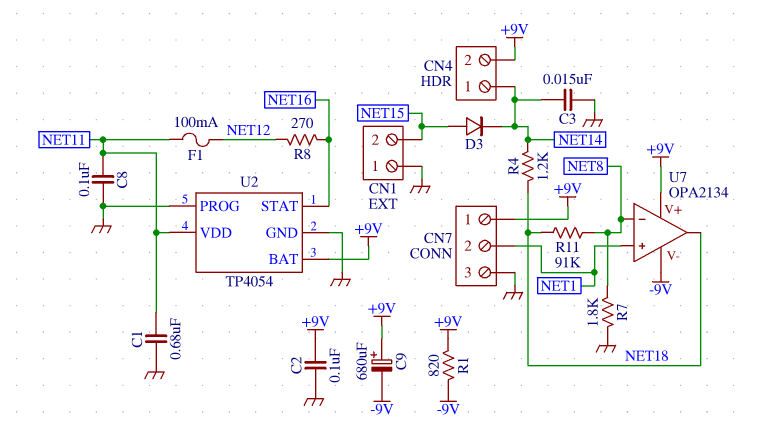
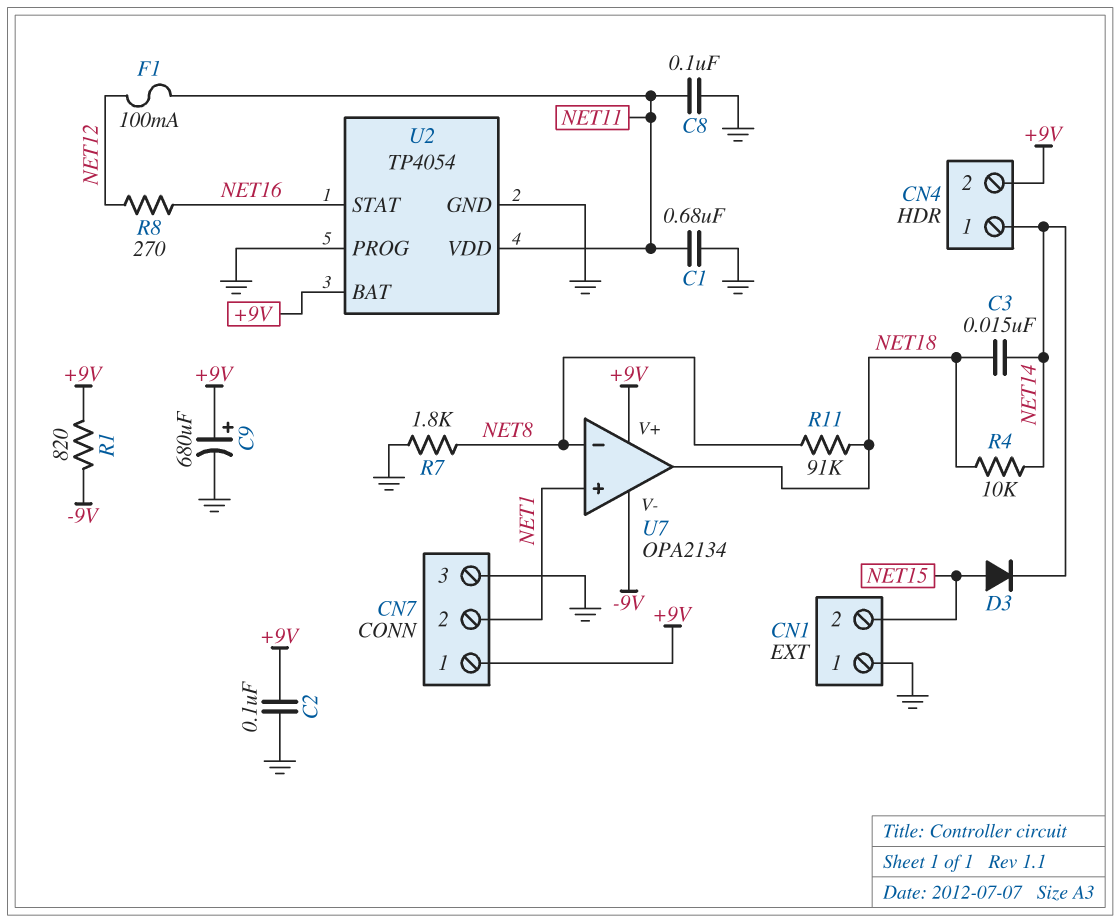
C3: 15nF (GND, NET14) -> 15nF (NET14, NET18)
C9: 680uF (plus +9V, minus -9V) -> 680uF (plus +9V, minus GND)
R4: 1.2k (NET14, NET18) -> 10k (NET14, NET18)

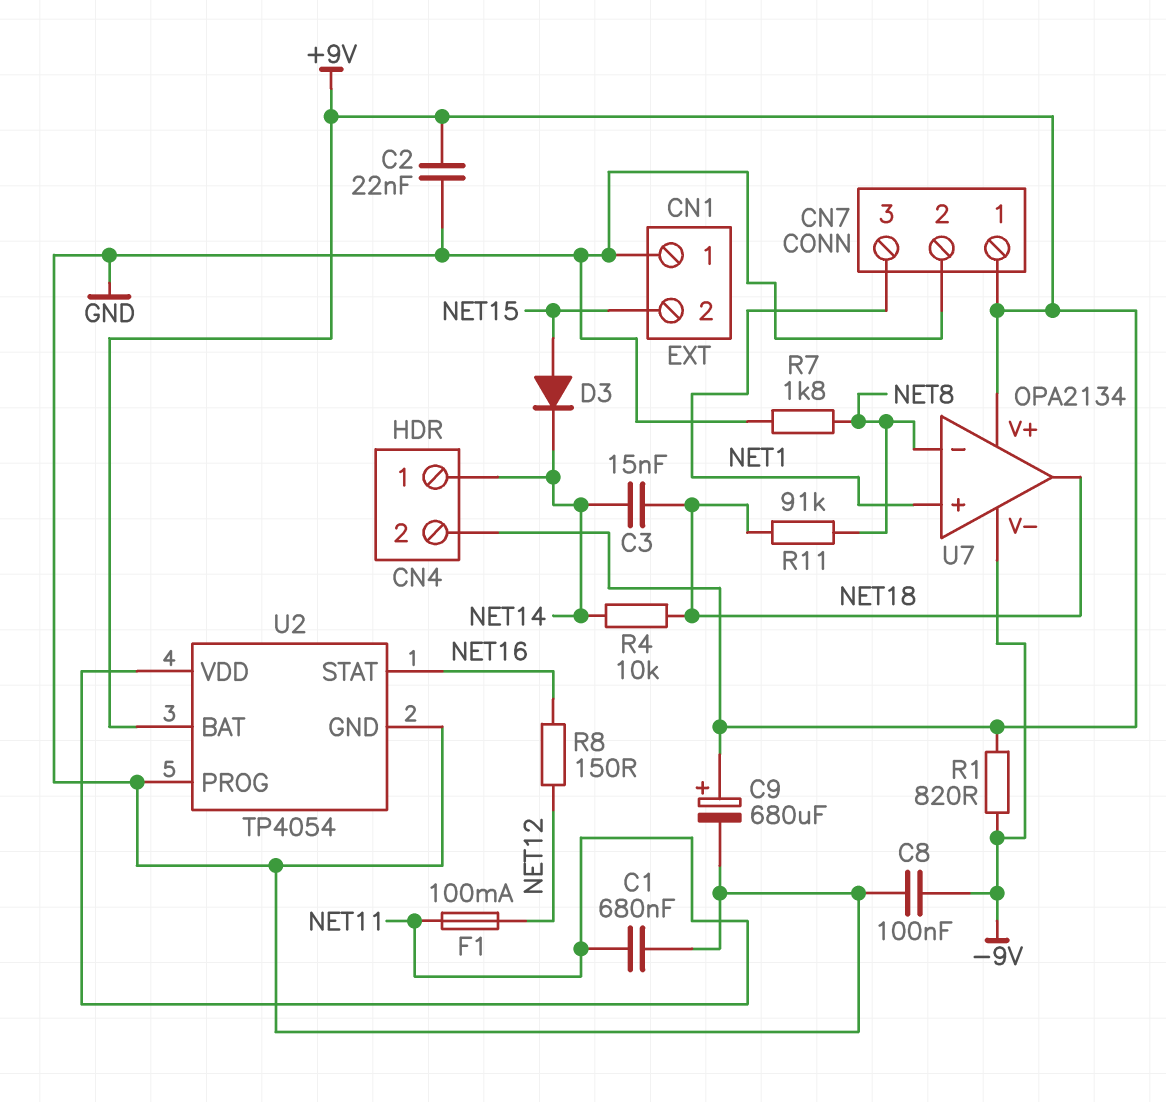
C2: 100nF (+9V, GND) -> 22nF (+9V, GND)
C8: 100nF (GND, NET11) -> 100nF (-9V, GND)
CN7 pin 2: NET1 -> GND
CN7 pin 3: GND -> NET1
R8: 270 (NET12, NET16) -> 150 (NET12, NET16)

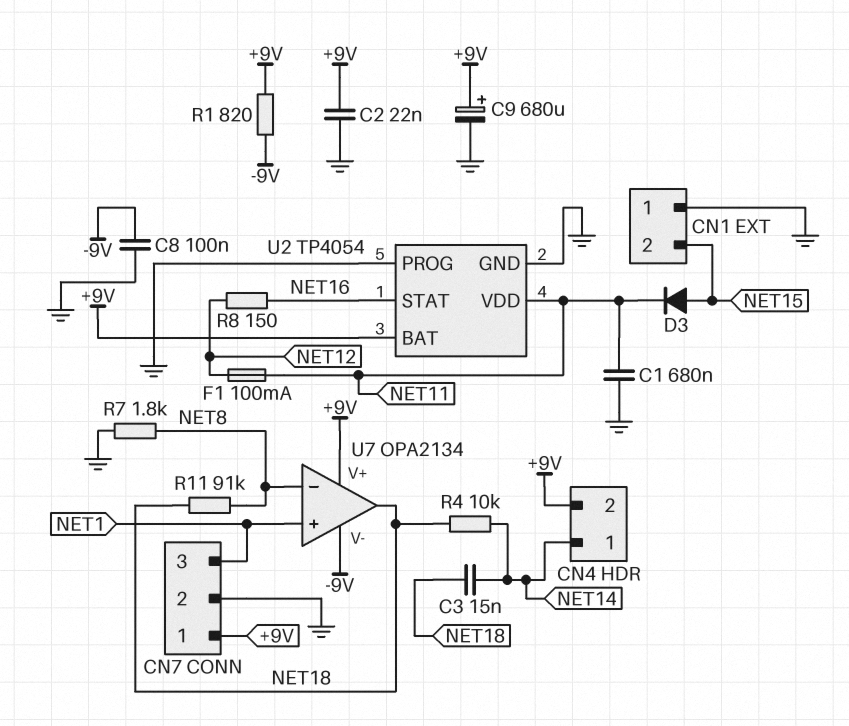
D3: diode (A NET15, K NET14) -> diode (A NET15, K NET11)

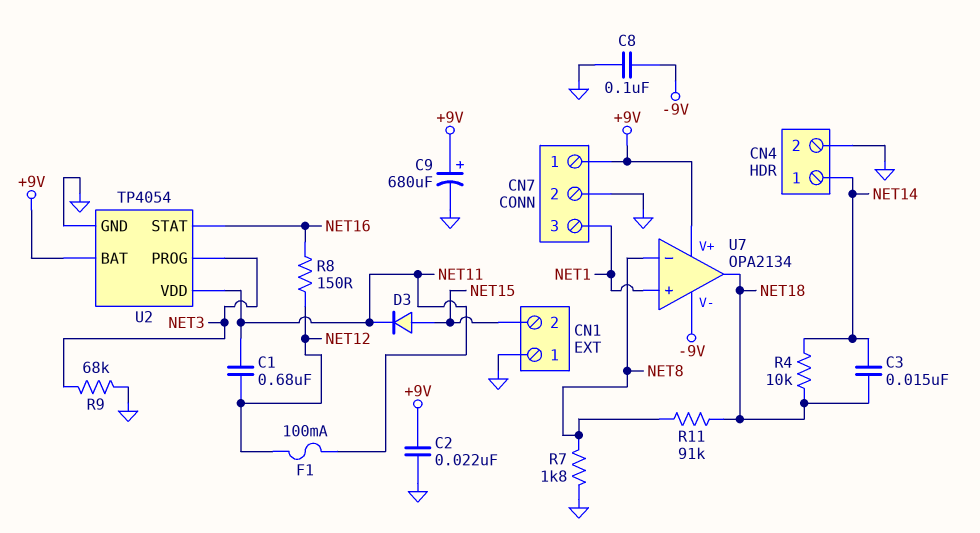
C1: 680nF (GND, NET11) -> 680nF (NET11, NET12)
CN4 pin 2: +9V -> GND
R1: 820 (+9V, -9V) -> none
R9: none -> 68k (GND, NET3)
U2 pin PROG: GND -> NET3

